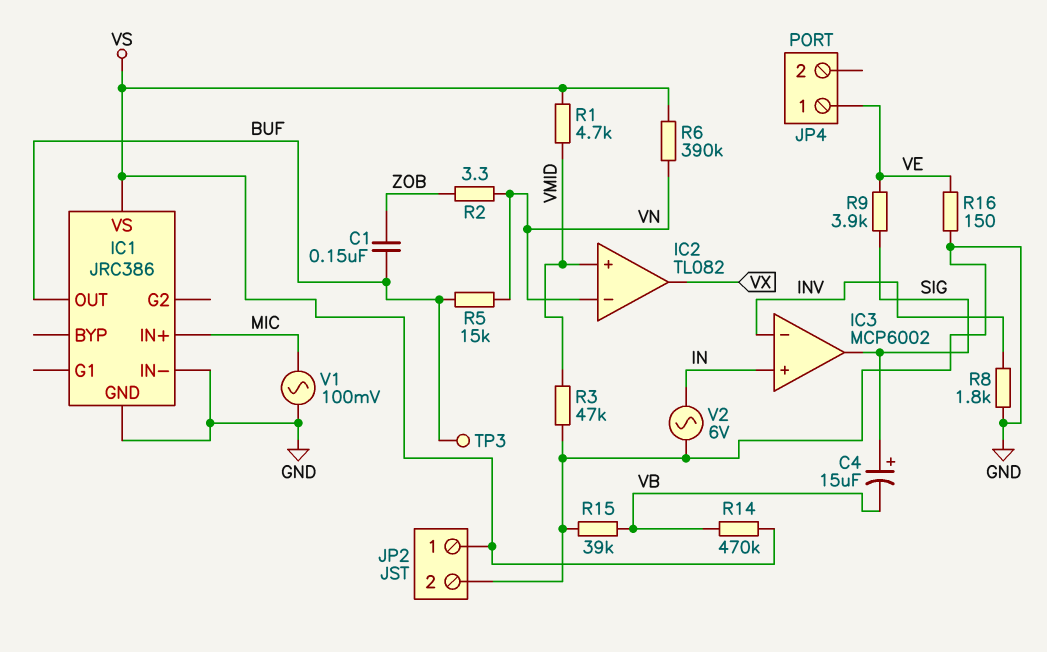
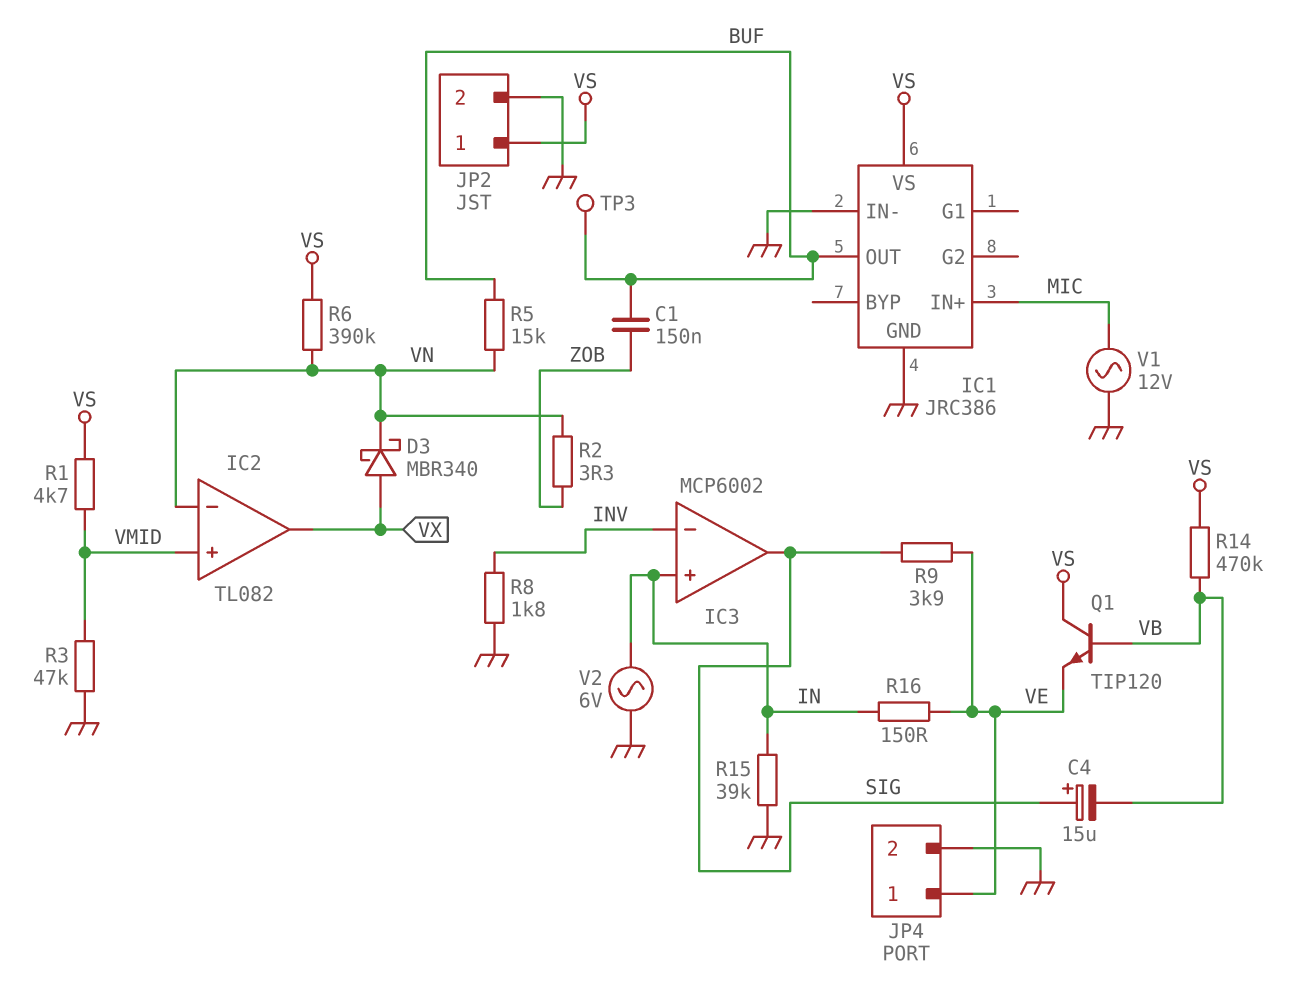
D3: none -> schottky MBR340 (A VX, K VN)
JP4 pin 2: none -> GND
Q1: none -> NPN TIP120 (B VB, C VS, E VE)
R15: 39k (GND, VB) -> 39k (GND, IN)
R16: 150 (GND, VE) -> 150 (IN, VE)
V1: AC 100mV (GND, MIC) -> AC 12V (GND, MIC)

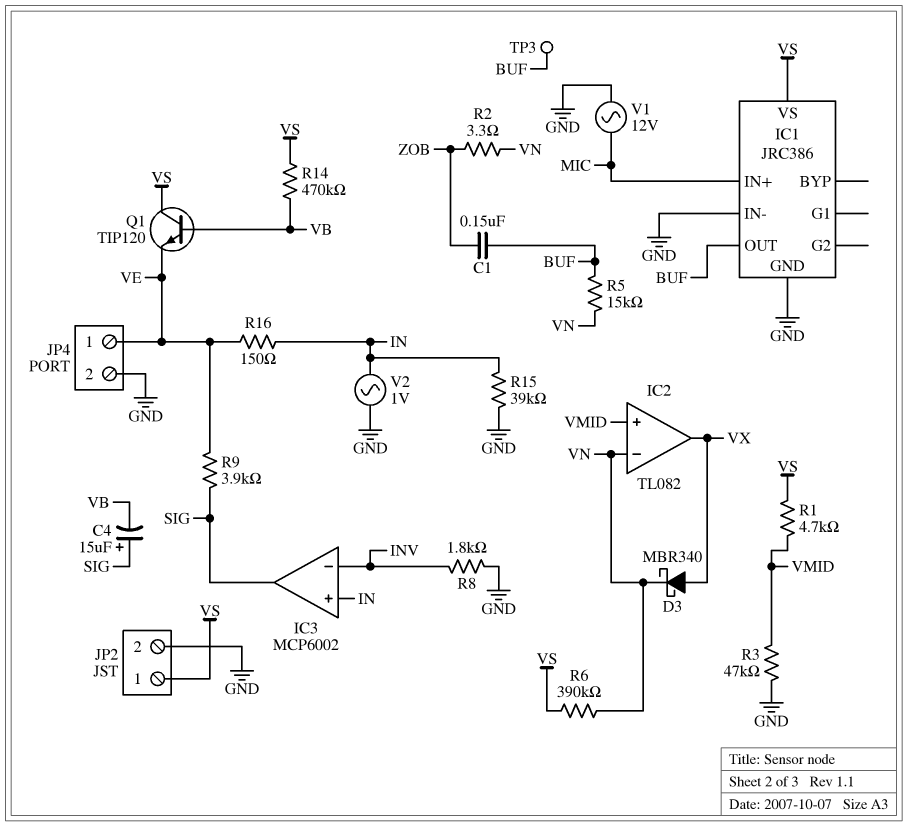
V2: AC 6V (GND, IN) -> AC 1V (GND, IN)

